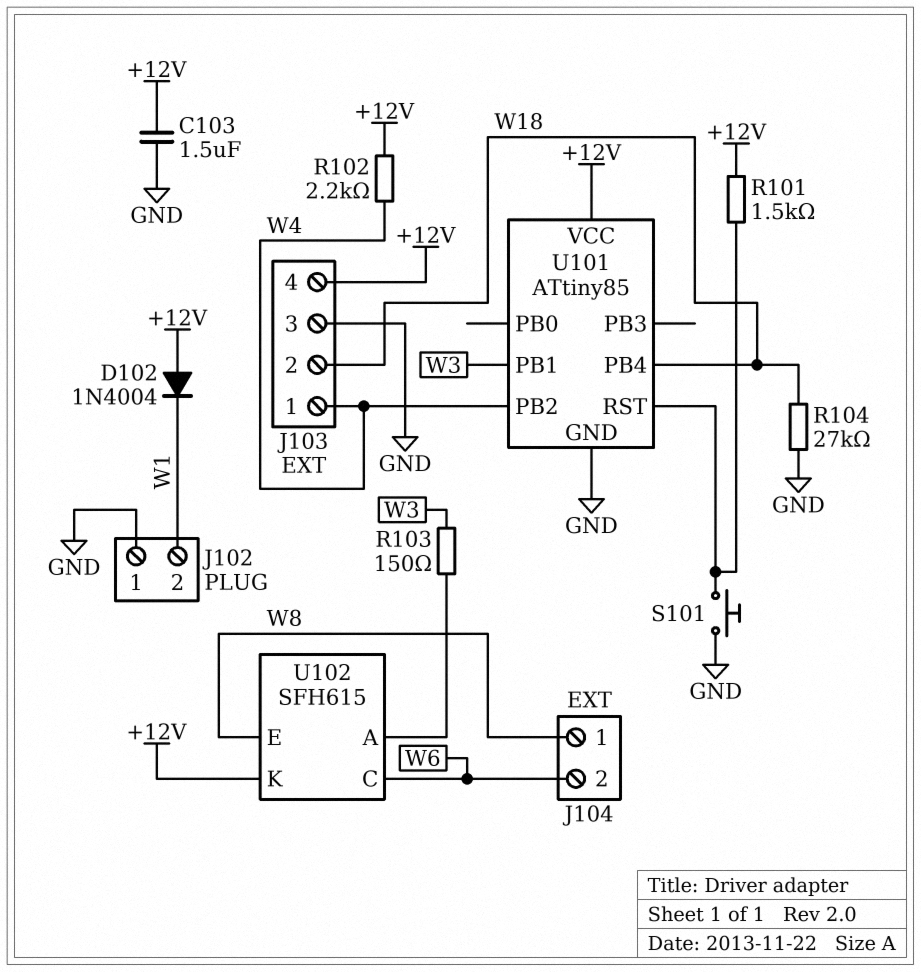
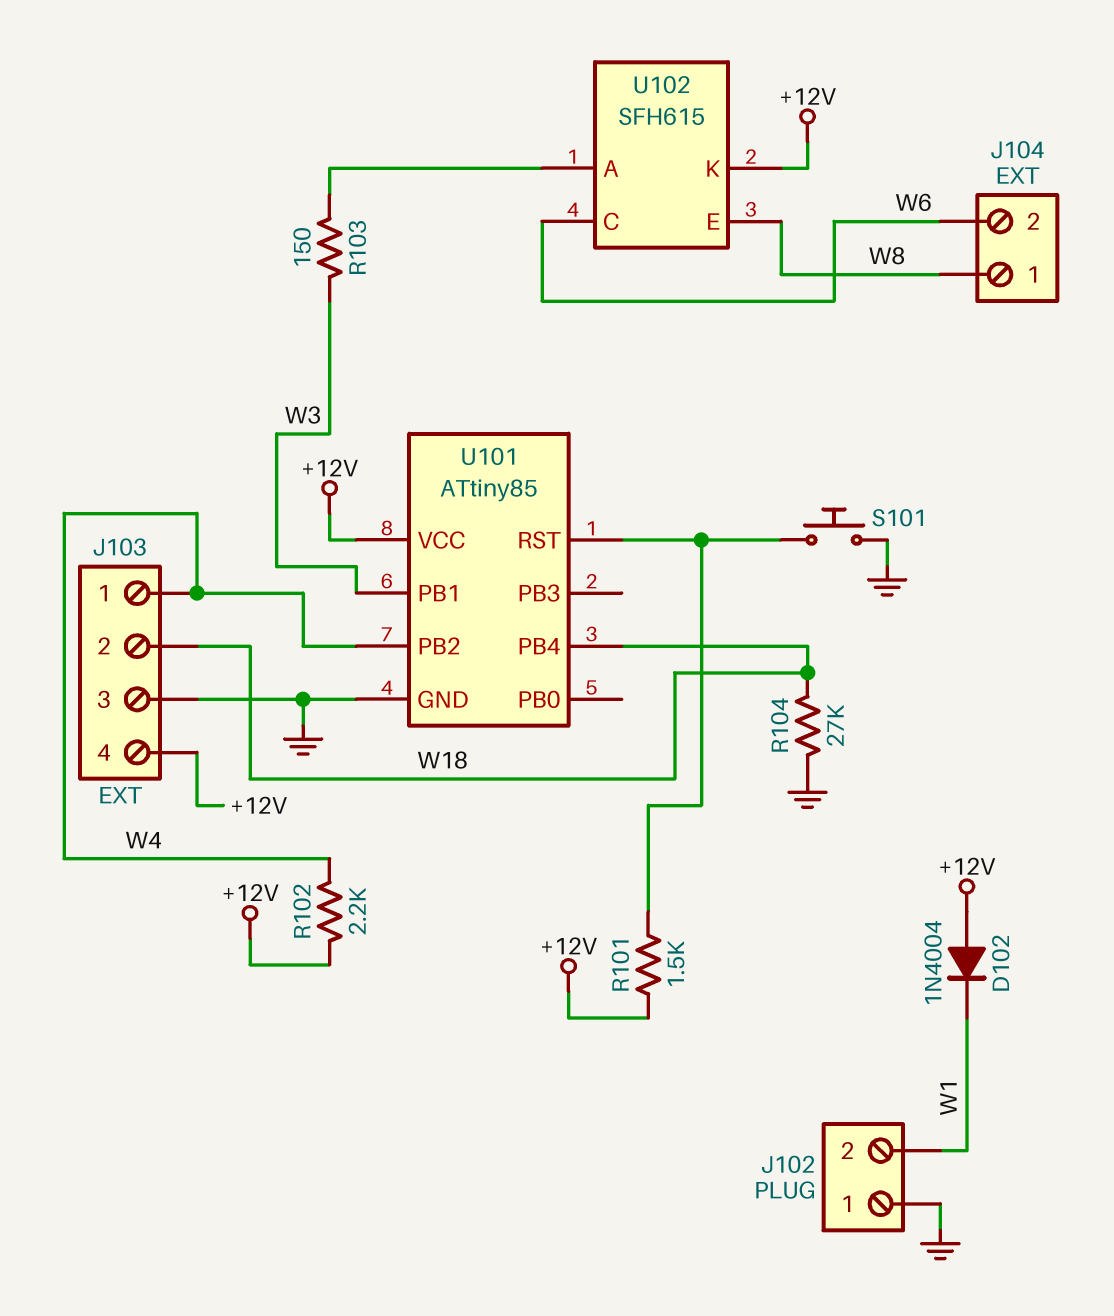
C103: 1.5uF (+12V, GND) -> none

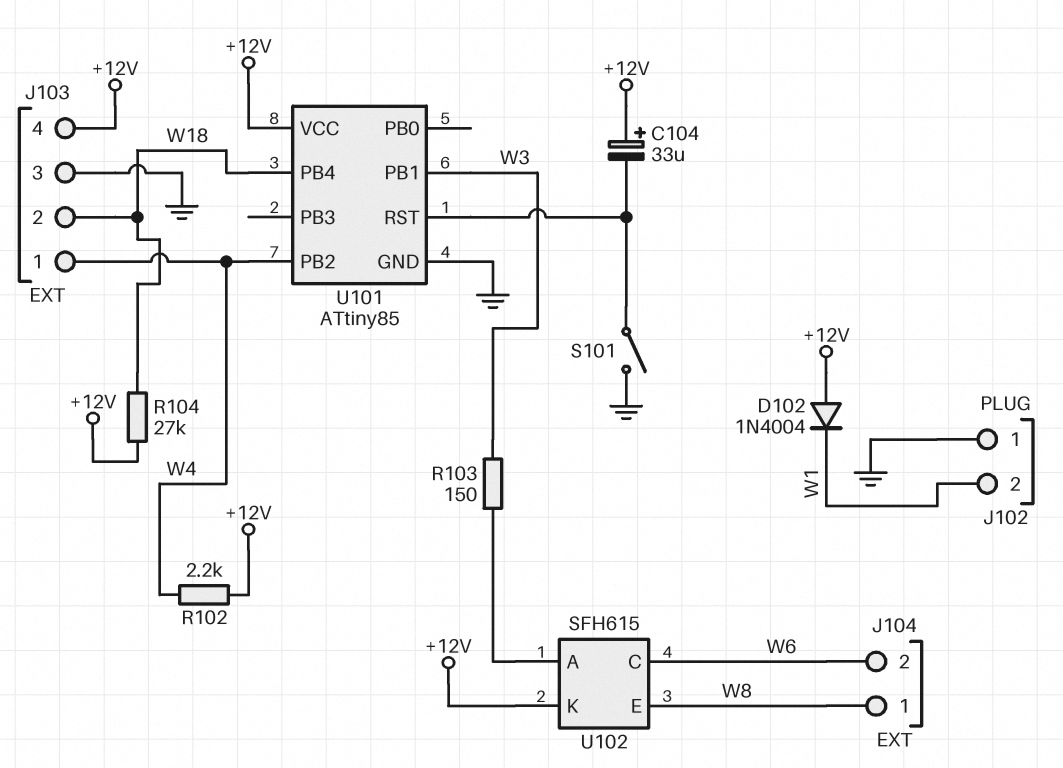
C104: none -> 33uF (plus +12V, minus U101/RST)
R101: 1.5k (+12V, U101/RST) -> none
R104: 27k (GND, W18) -> 27k (+12V, W18)
S101: button (GND, U101/RST) -> switch (GND, U101/RST)

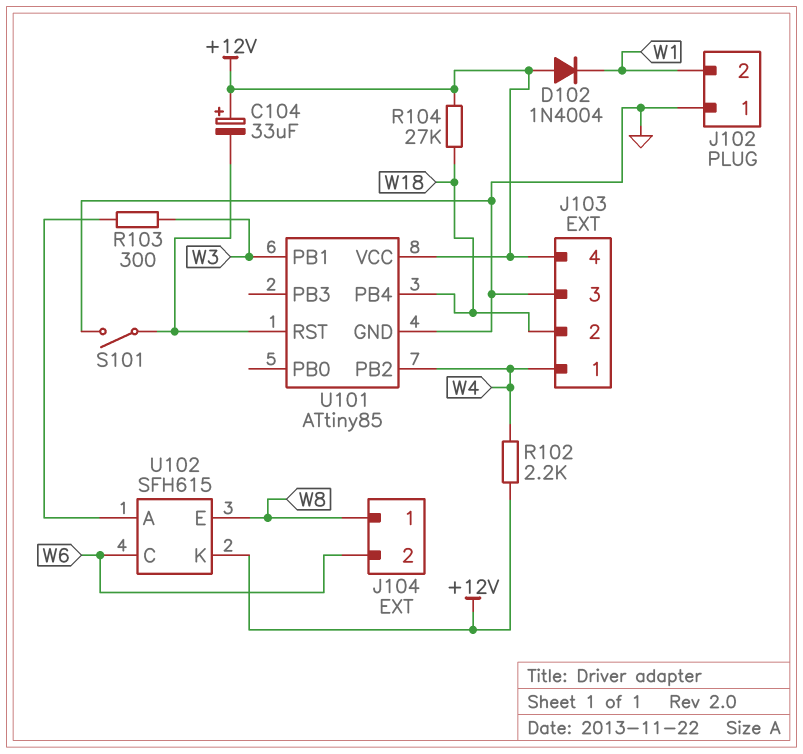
R103: 150 (U102/A, W3) -> 300 (U102/A, W3)

